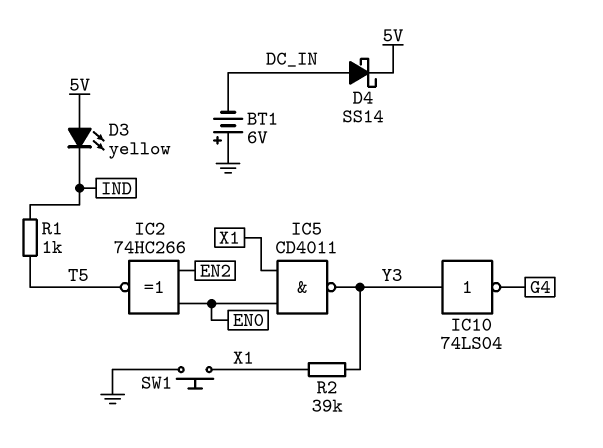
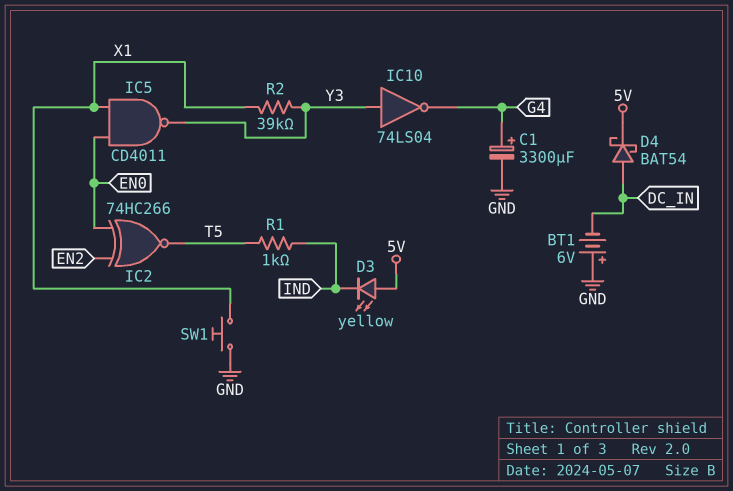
C1: none -> 3300uF (plus G4, minus GND)
D4: schottky SS14 (A DC_IN, K 5V) -> schottky BAT54 (A DC_IN, K 5V)

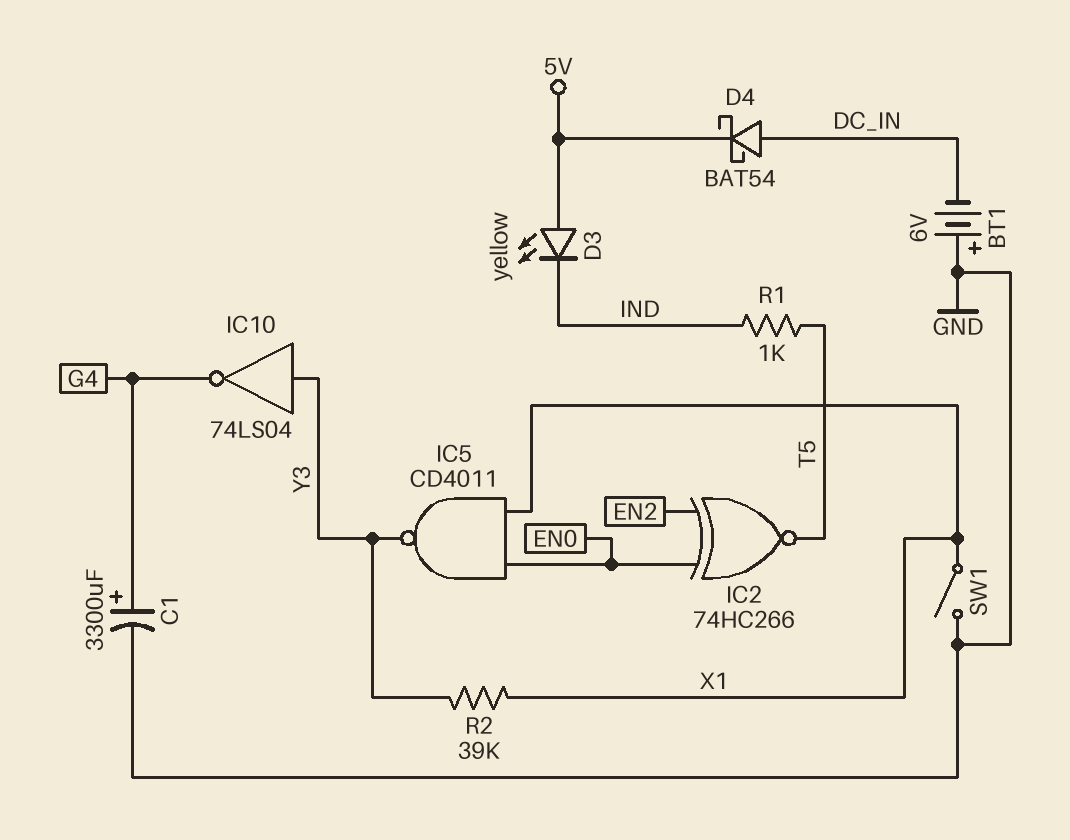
SW1: button (GND, X1) -> switch (GND, X1)

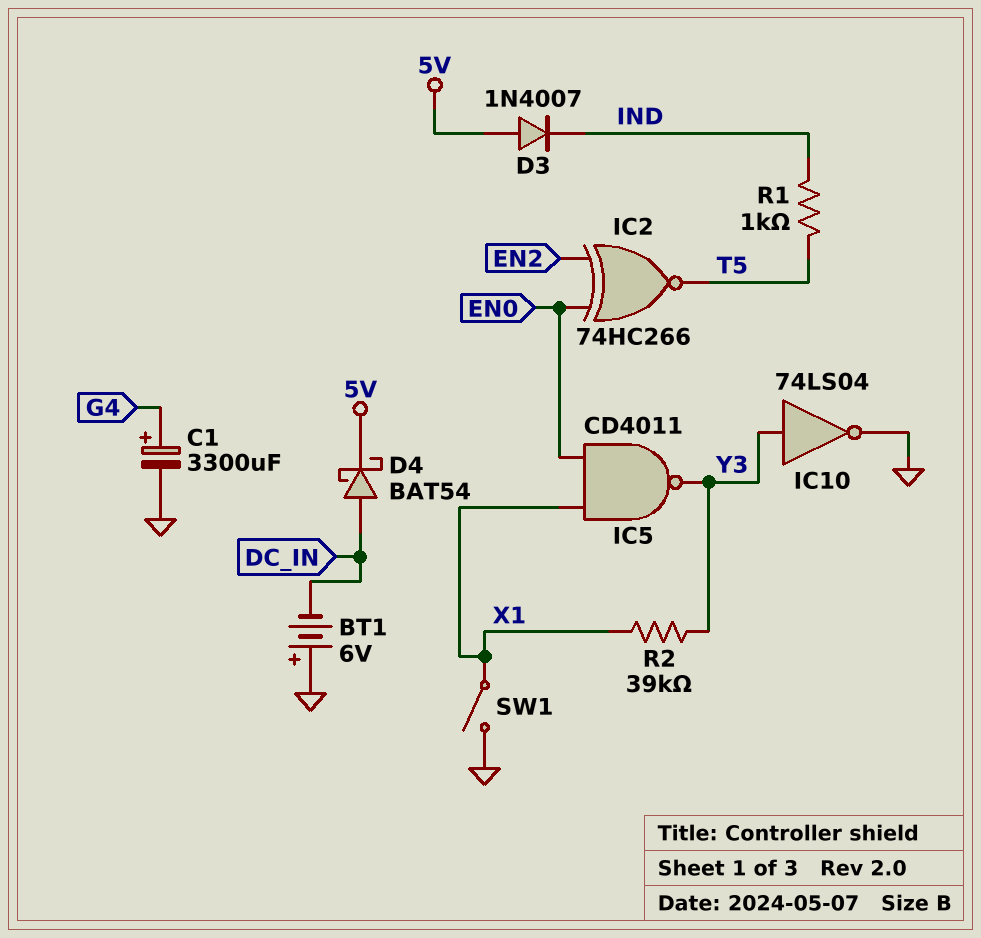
D3: LED yellow (A 5V, K IND) -> diode 1N4007 (A 5V, K IND)
IC10: NOT 74LS04 (in Y3, out G4) -> NOT 74LS04 (in Y3, out GND)

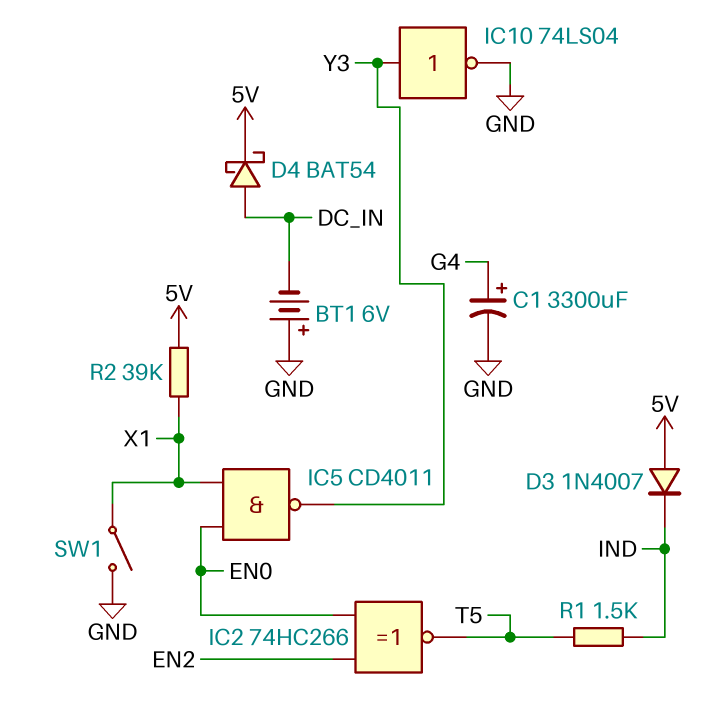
R1: 1k (IND, T5) -> 1.5k (IND, T5)
R2: 39k (X1, Y3) -> 39k (5V, X1)

